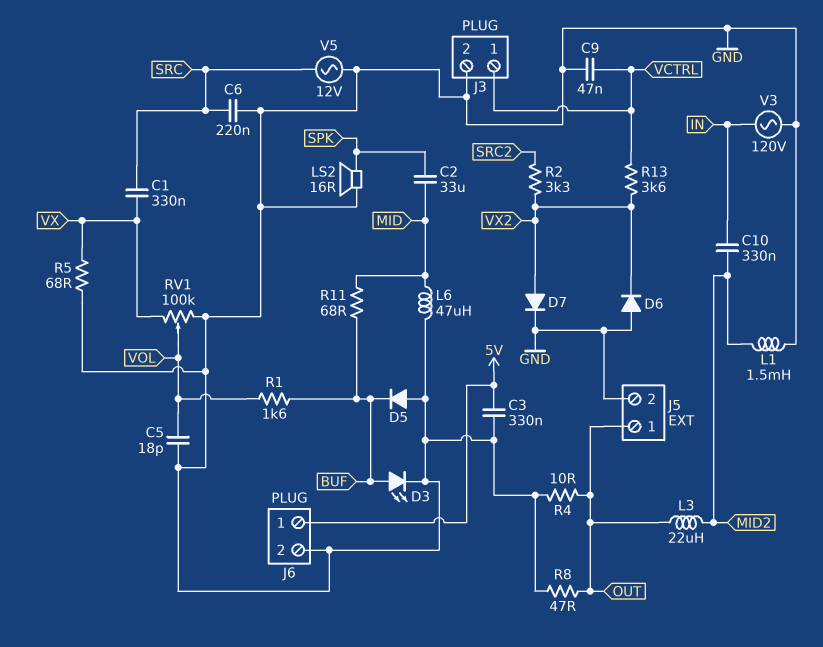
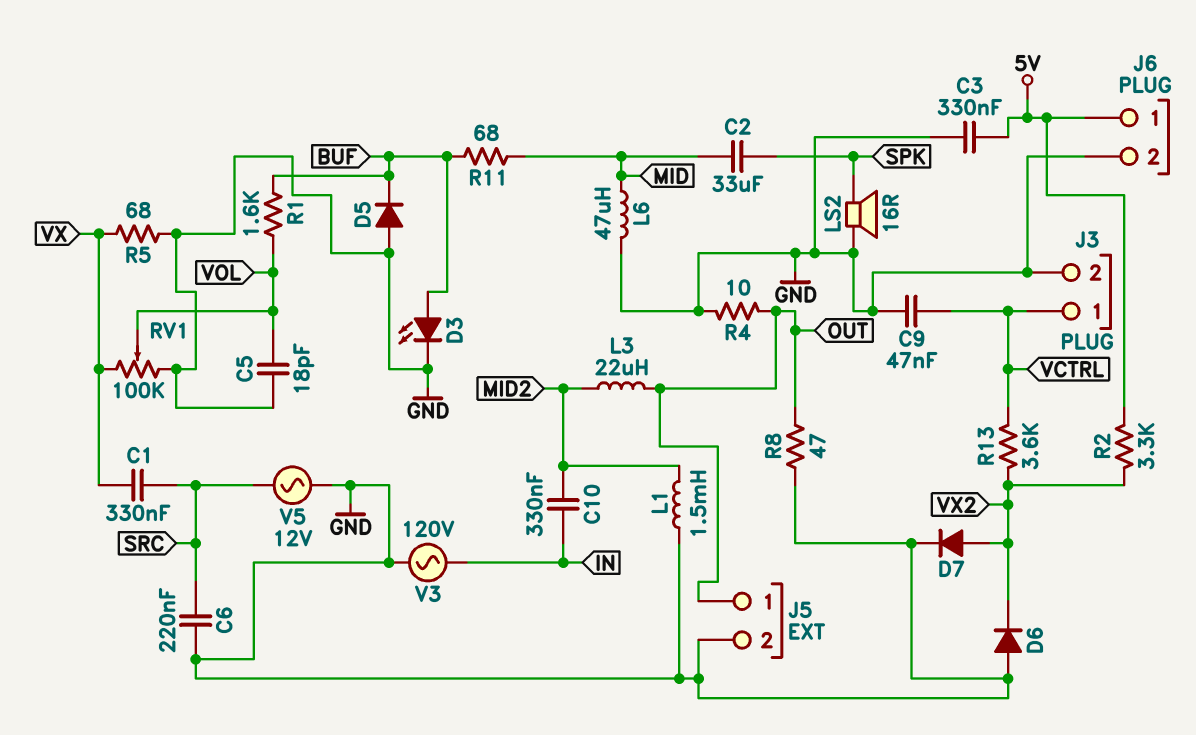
R2: 3.3k (SRC2, VX2) -> 3.3k (5V, VX2)

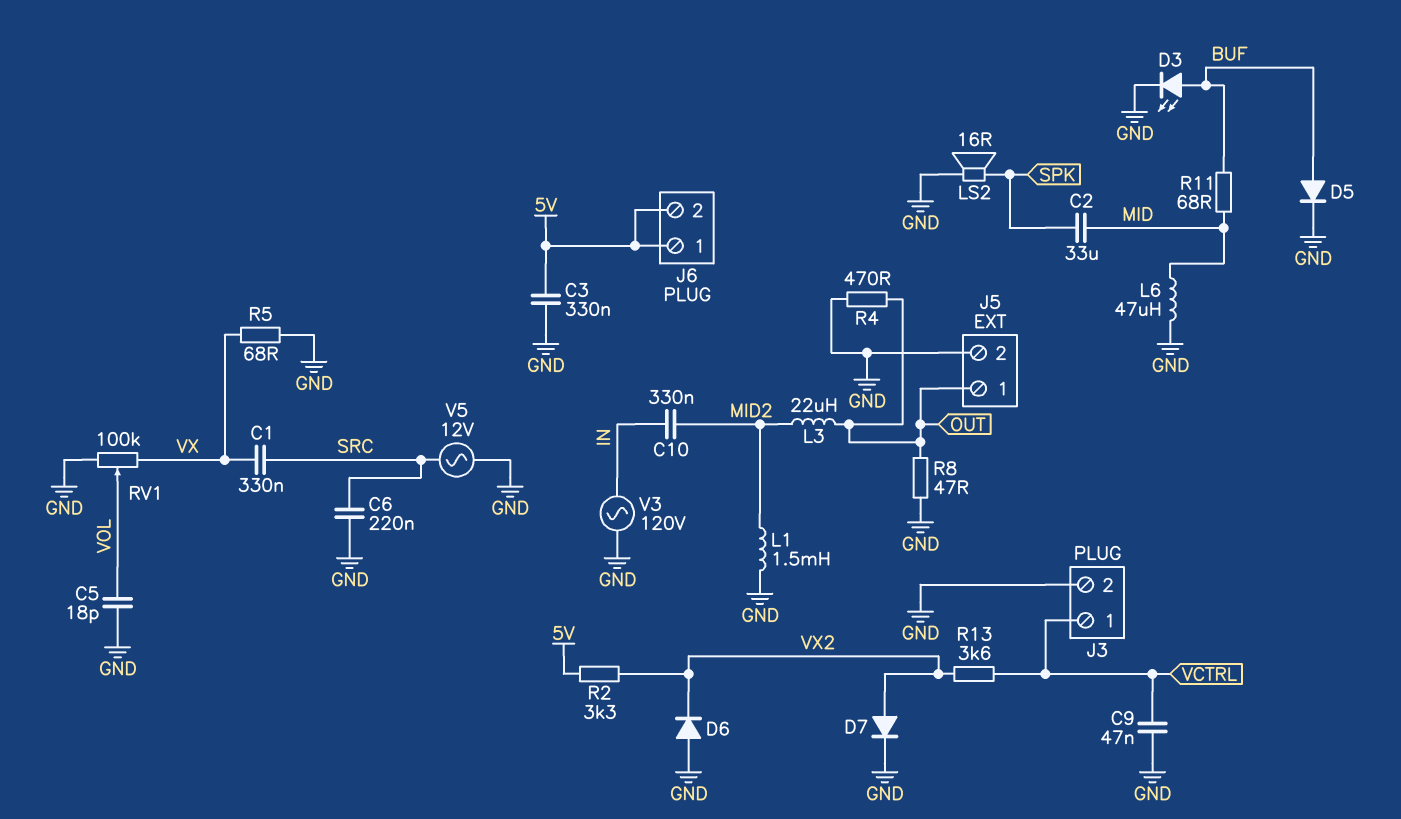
D5: diode (A GND, K BUF) -> diode (A BUF, K GND)
J6 pin 2: GND -> 5V
R1: 1.6k (BUF, VOL) -> none
R4: 10 (GND, OUT) -> 470 (GND, OUT)

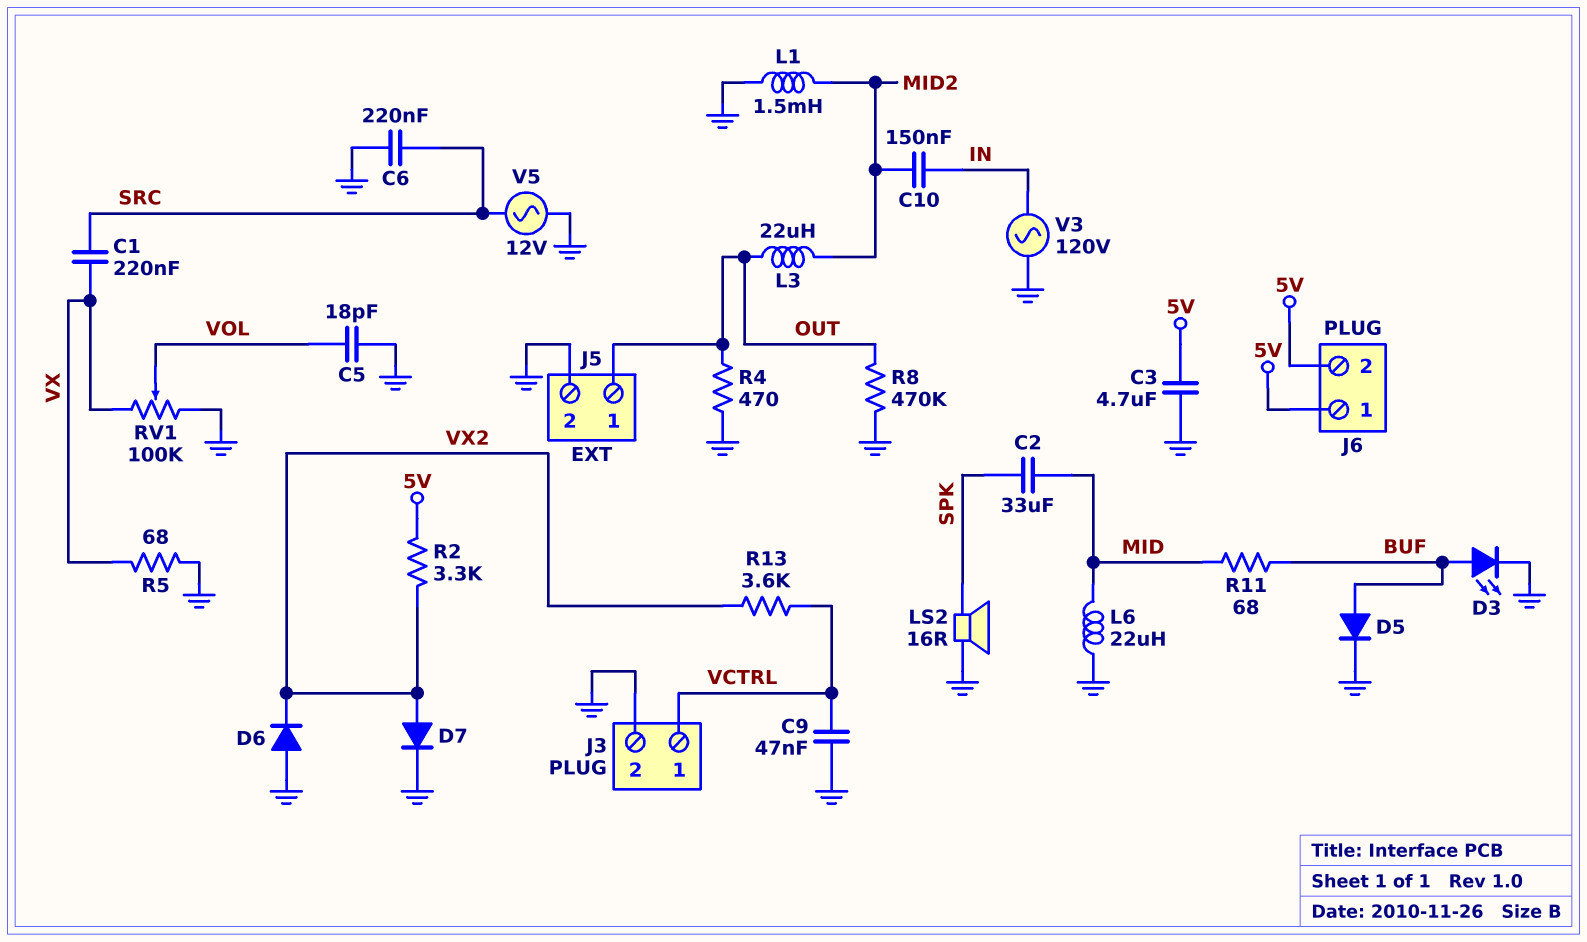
C1: 330nF (SRC, VX) -> 220nF (SRC, VX)
C3: 330nF (5V, GND) -> 4.7uF (5V, GND)
C10: 330nF (IN, MID2) -> 150nF (IN, MID2)
L6: 47uH (GND, MID) -> 22uH (GND, MID)
R8: 47 (GND, OUT) -> 470k (GND, OUT)

